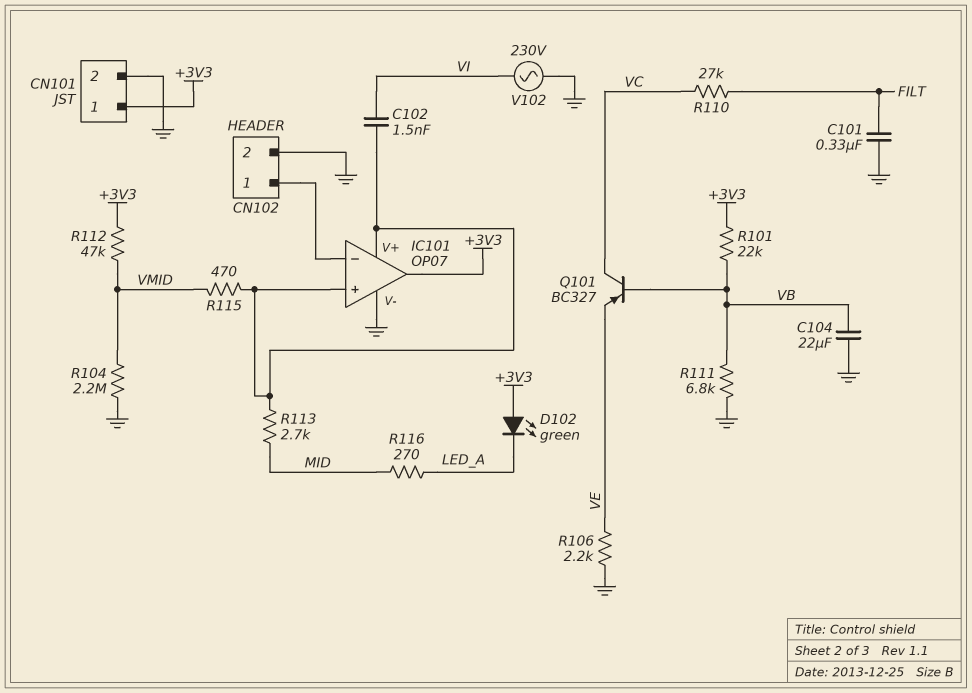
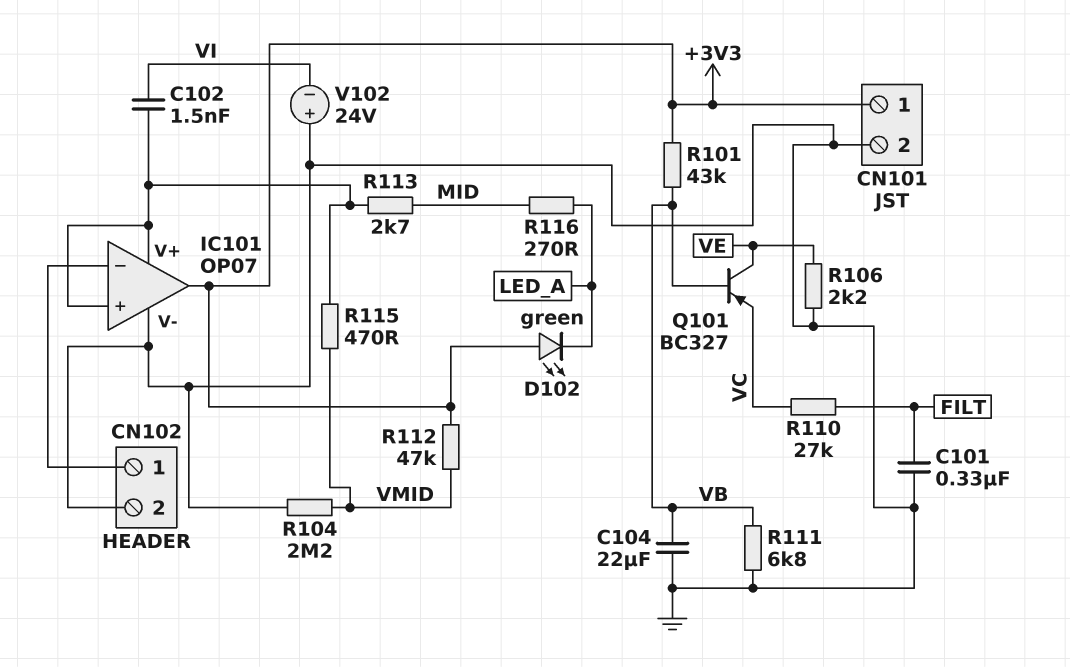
Q101: PNP BC327 (B VB, C VC, E VE) -> PNP BC327 (B VB, C VE, E VC)
R101: 22k (+3V3, VB) -> 43k (+3V3, VB)
V102: AC 230V (GND, VI) -> 24V (plus GND, minus VI)

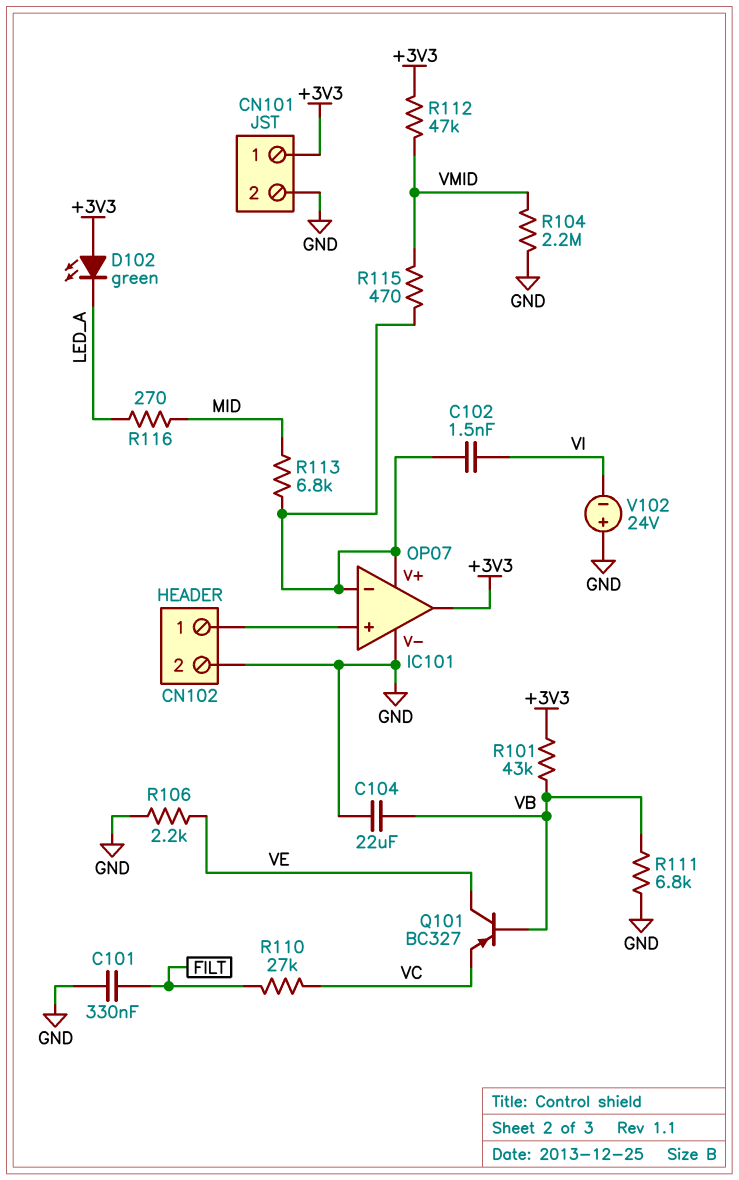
IC101 pin in+: IC101/V+ -> CN102/1
IC101 pin in-: CN102/1 -> IC101/V+
R113: 2.7k (IC101/V+, MID) -> 6.8k (IC101/V+, MID)

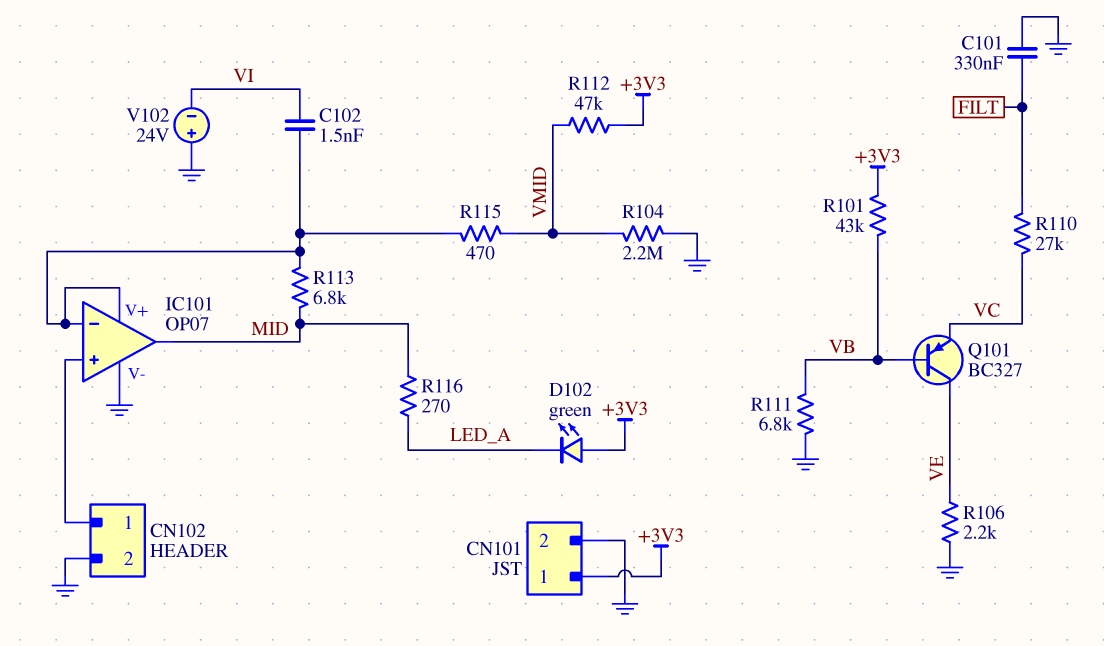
C104: 22uF (GND, VB) -> none
IC101 pin out: +3V3 -> MID

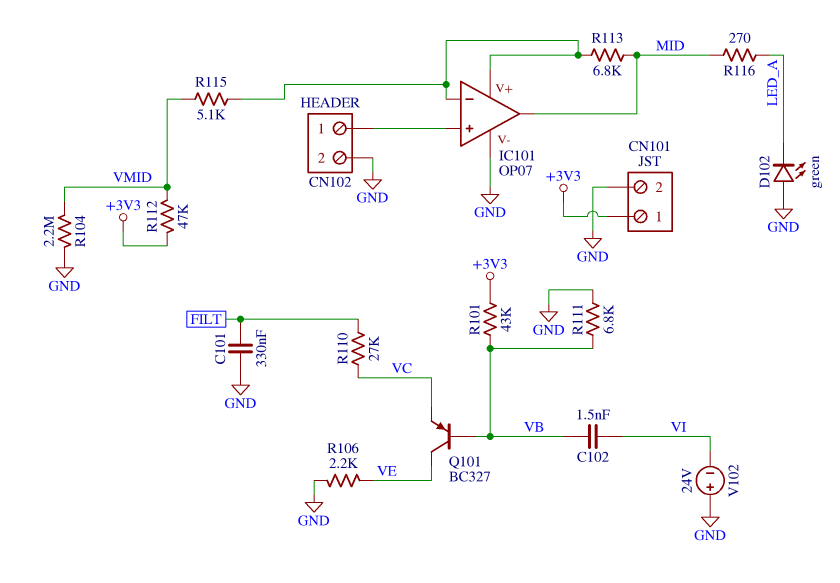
C102: 1.5nF (IC101/V+, VI) -> 1.5nF (VB, VI)
D102: LED green (A +3V3, K LED_A) -> LED green (A GND, K LED_A)
R115: 470 (IC101/V+, VMID) -> 5.1k (IC101/V+, VMID)

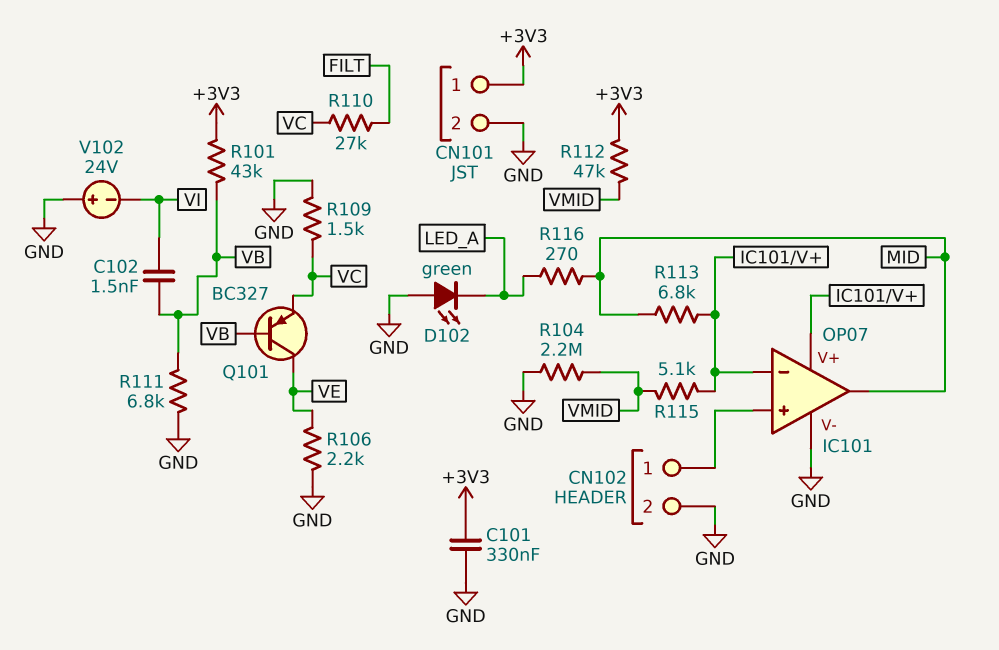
C101: 330nF (FILT, GND) -> 330nF (+3V3, GND)
R109: none -> 1.5k (GND, VC)

